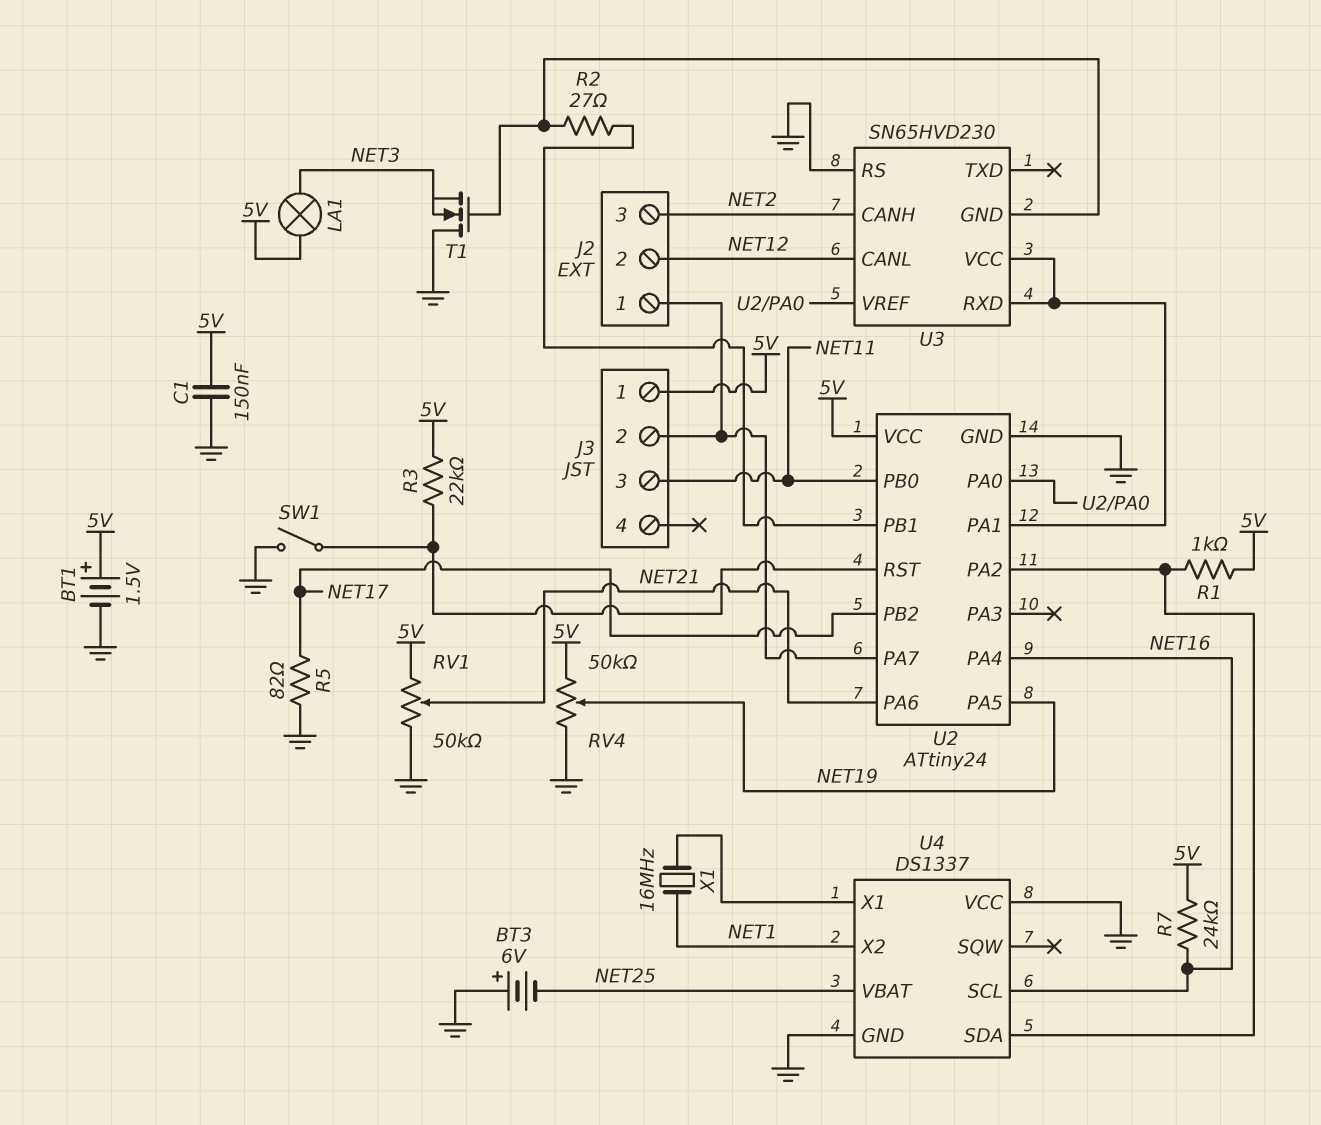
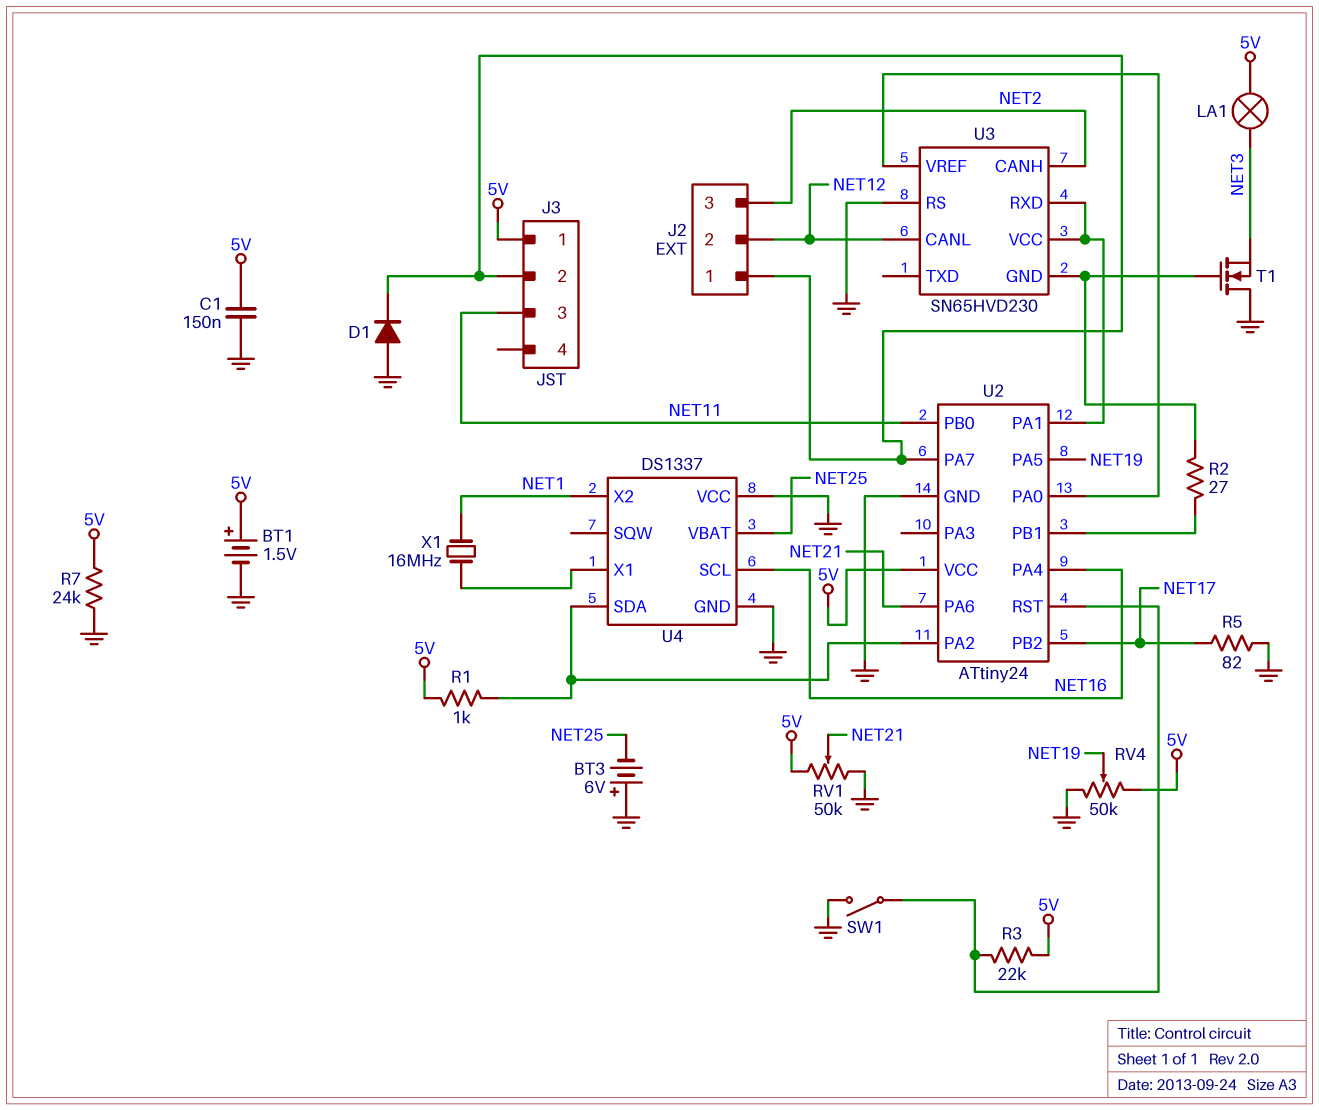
D1: none -> diode (A GND, K J2/1)
R7: 24k (5V, NET16) -> 24k (5V, GND)

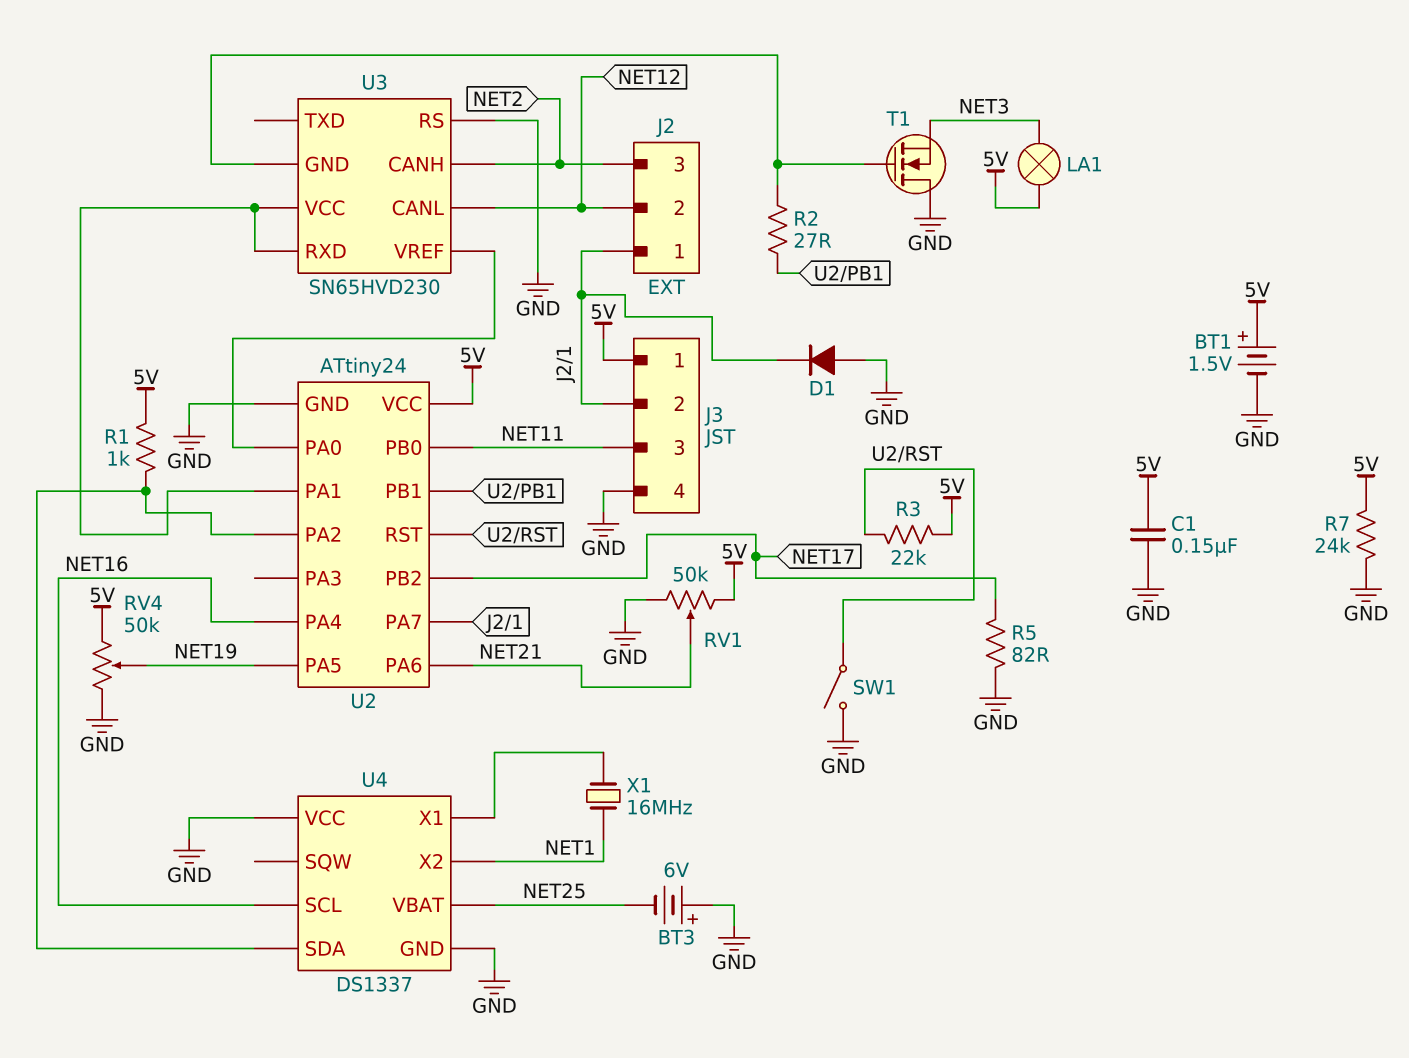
J3 pin 4: none -> GND

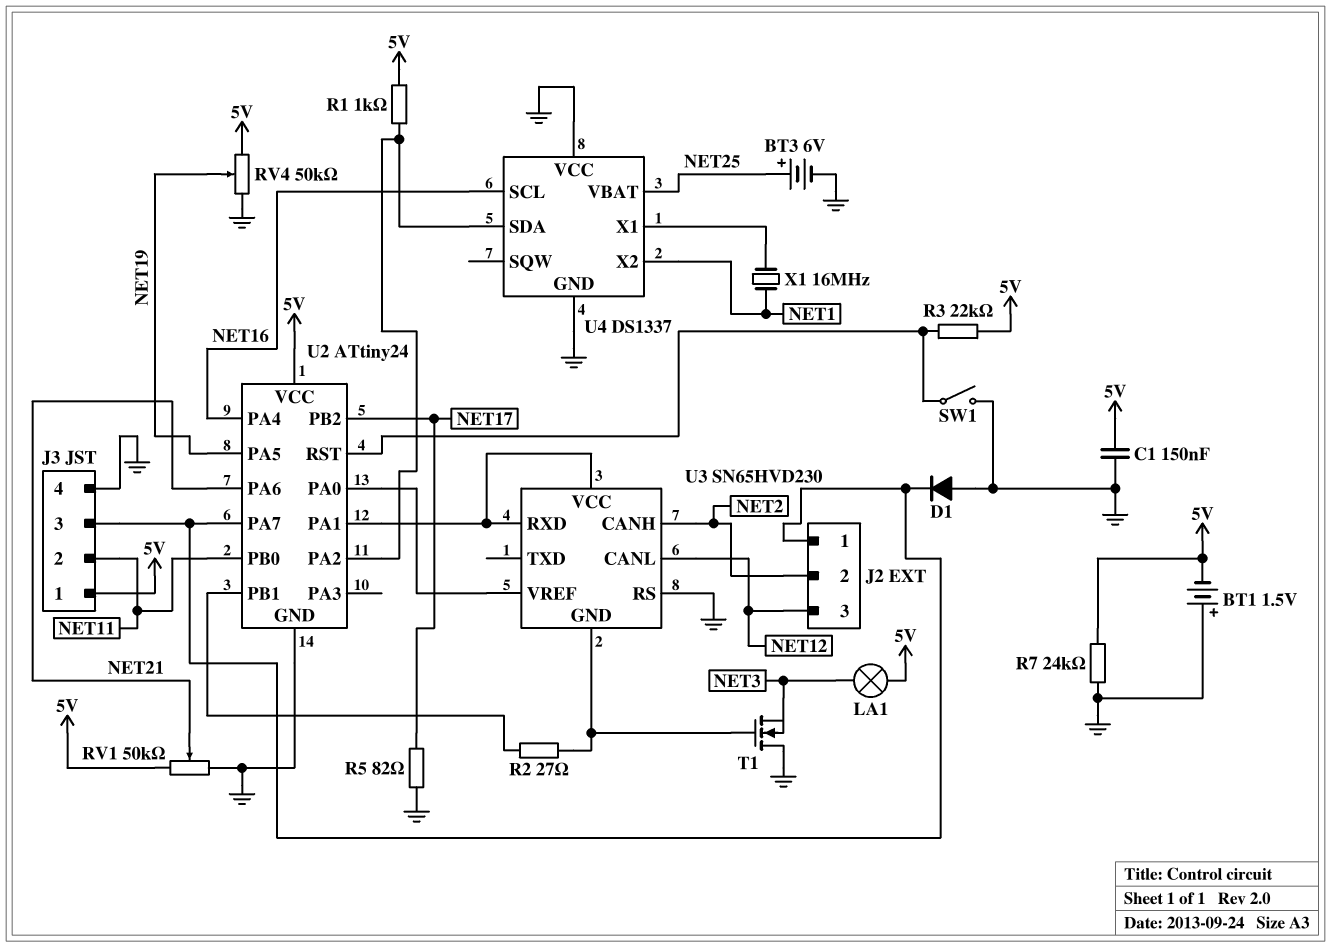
BT1: 1.5V (plus 5V, minus GND) -> 1.5V (plus GND, minus 5V)
BT3: 6V (plus GND, minus NET25) -> 6V (plus NET25, minus GND)
J2 pin 2: NET12 -> NET2
J2 pin 3: NET2 -> NET12
J3 pin 2: J2/1 -> NET11
J3 pin 3: NET11 -> J2/1

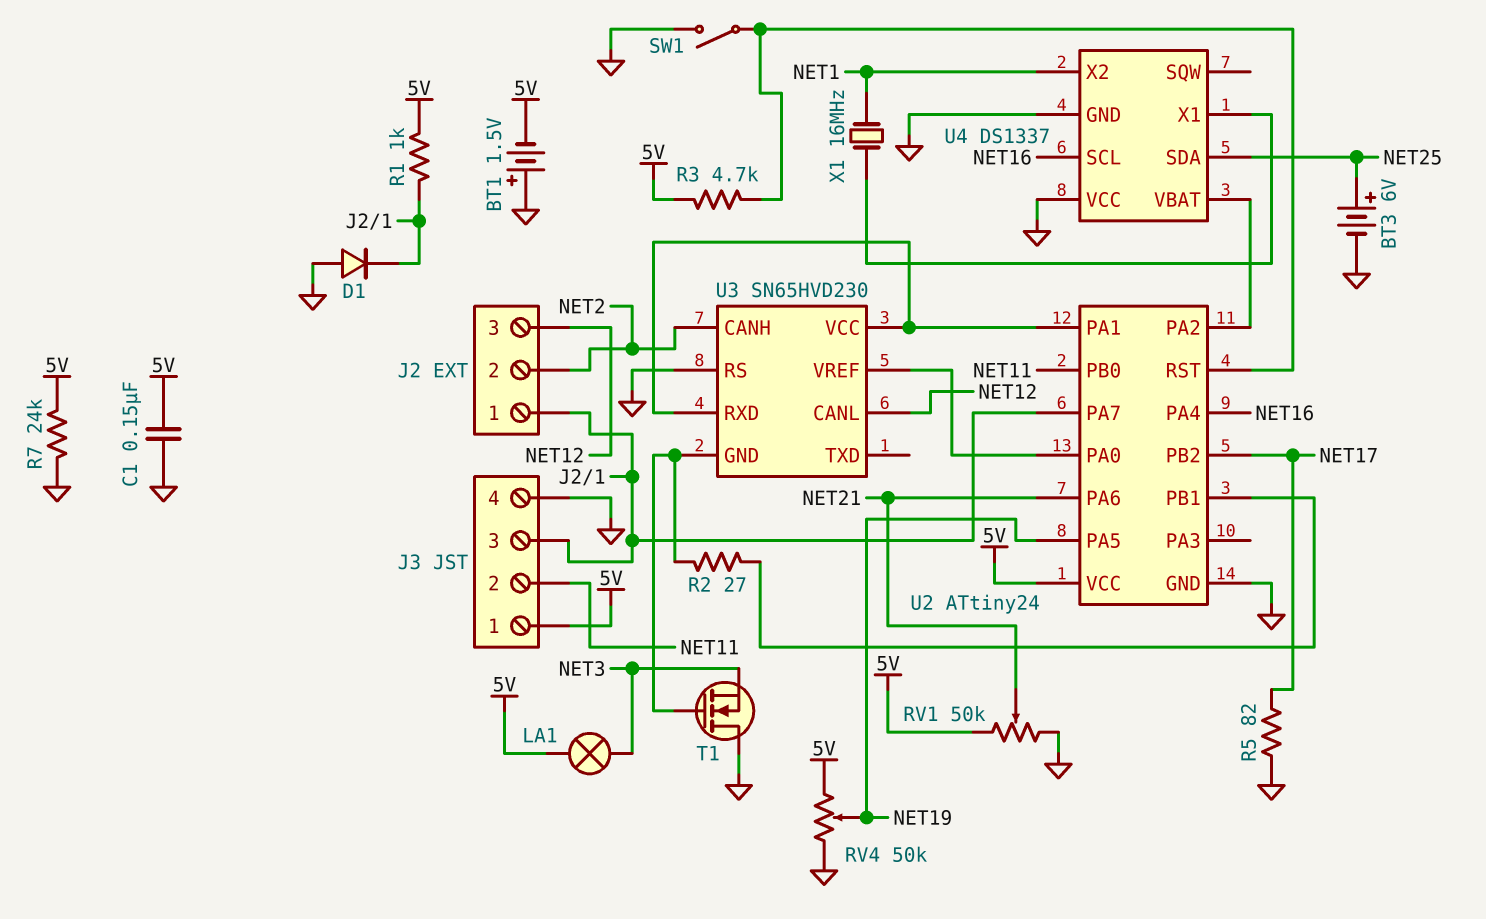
R1: 1k (5V, U2/PA2) -> 1k (5V, J2/1)
R3: 22k (5V, U2/RST) -> 4.7k (5V, U2/RST)
U4 pin SDA: U2/PA2 -> NET25
U4 pin VBAT: NET25 -> U2/PA2

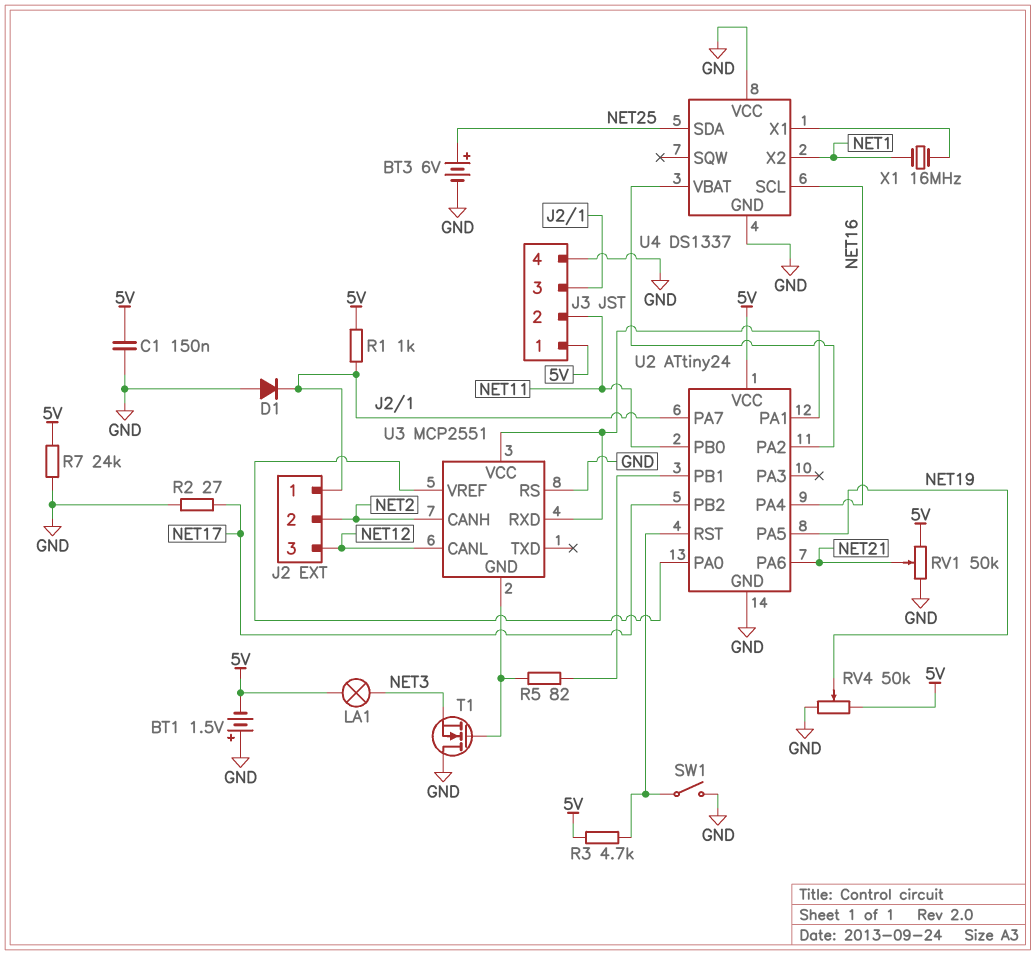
R2: 27 (U2/PB1, U3/GND) -> 27 (GND, NET17)
R5: 82 (GND, NET17) -> 82 (U2/PB1, U3/GND)
U3: SN65HVD230 -> MCP2551

